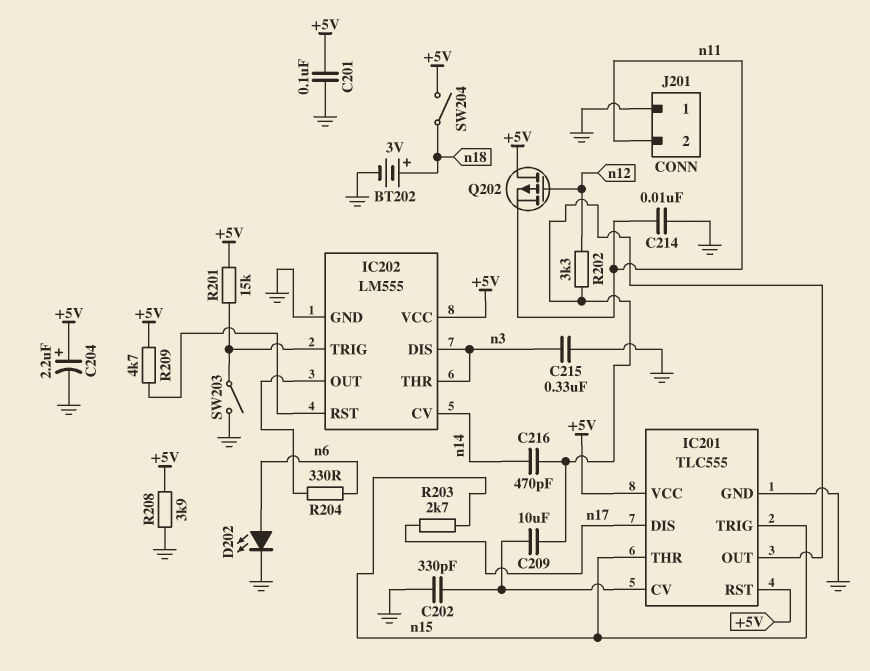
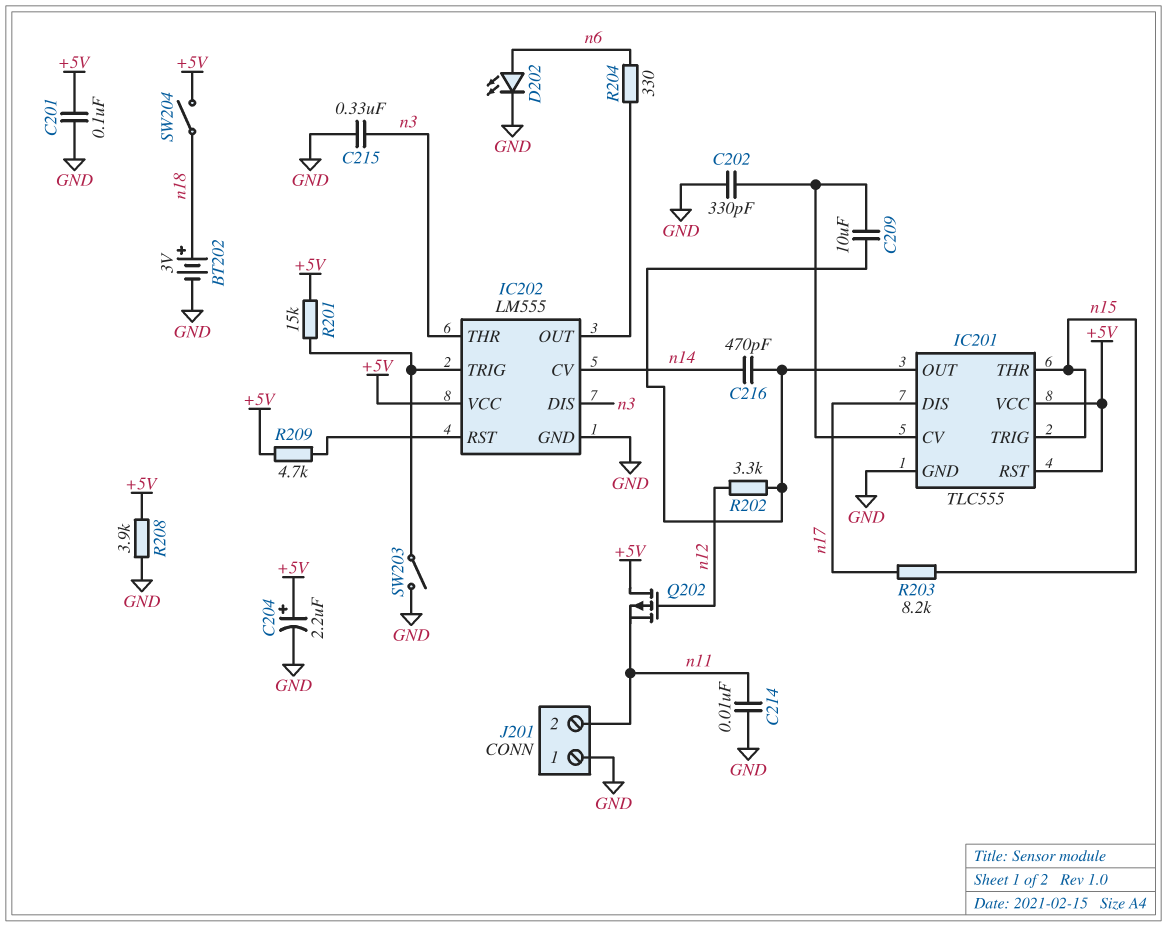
R203: 2.7k (n15, n17) -> 8.2k (n15, n17)

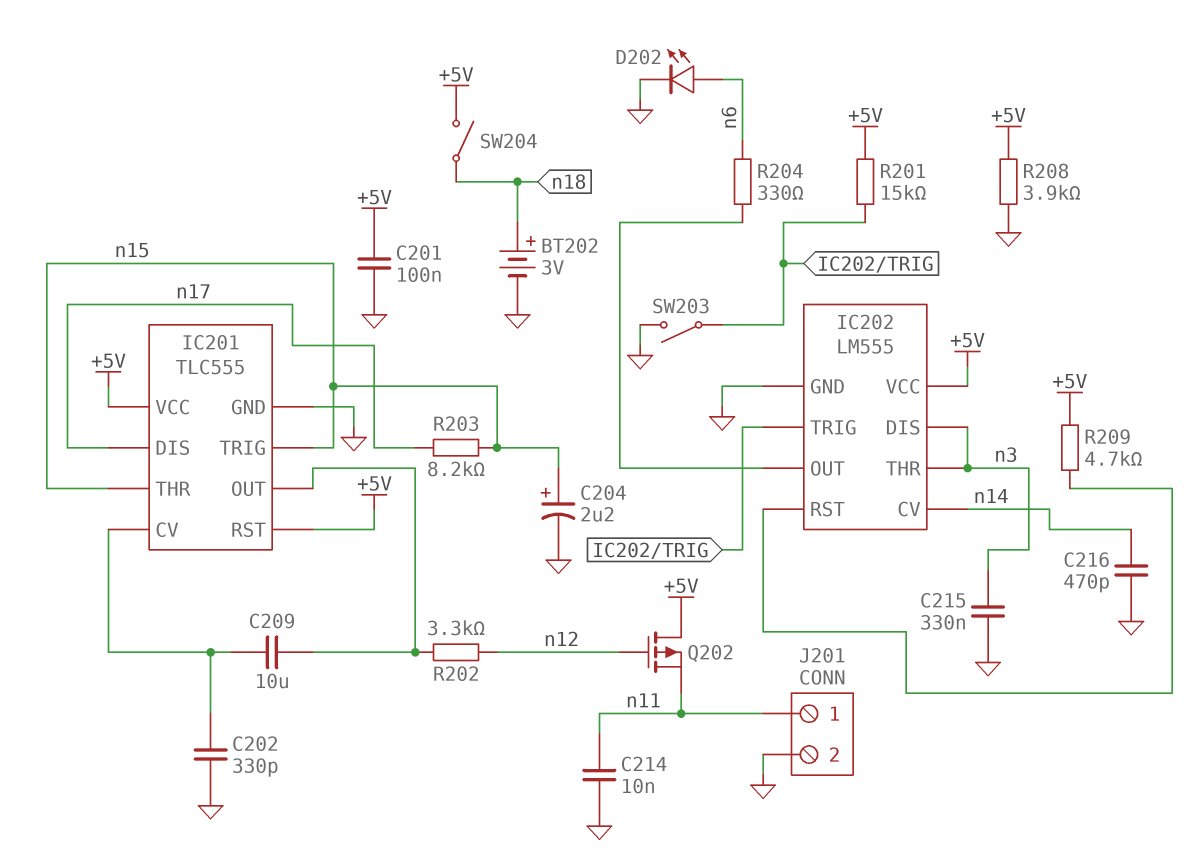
C204: 2.2uF (plus +5V, minus GND) -> 2.2uF (plus n15, minus GND)
C216: 470pF (IC201/OUT, n14) -> 470pF (GND, n14)
J201 pin 1: GND -> n11
J201 pin 2: n11 -> GND

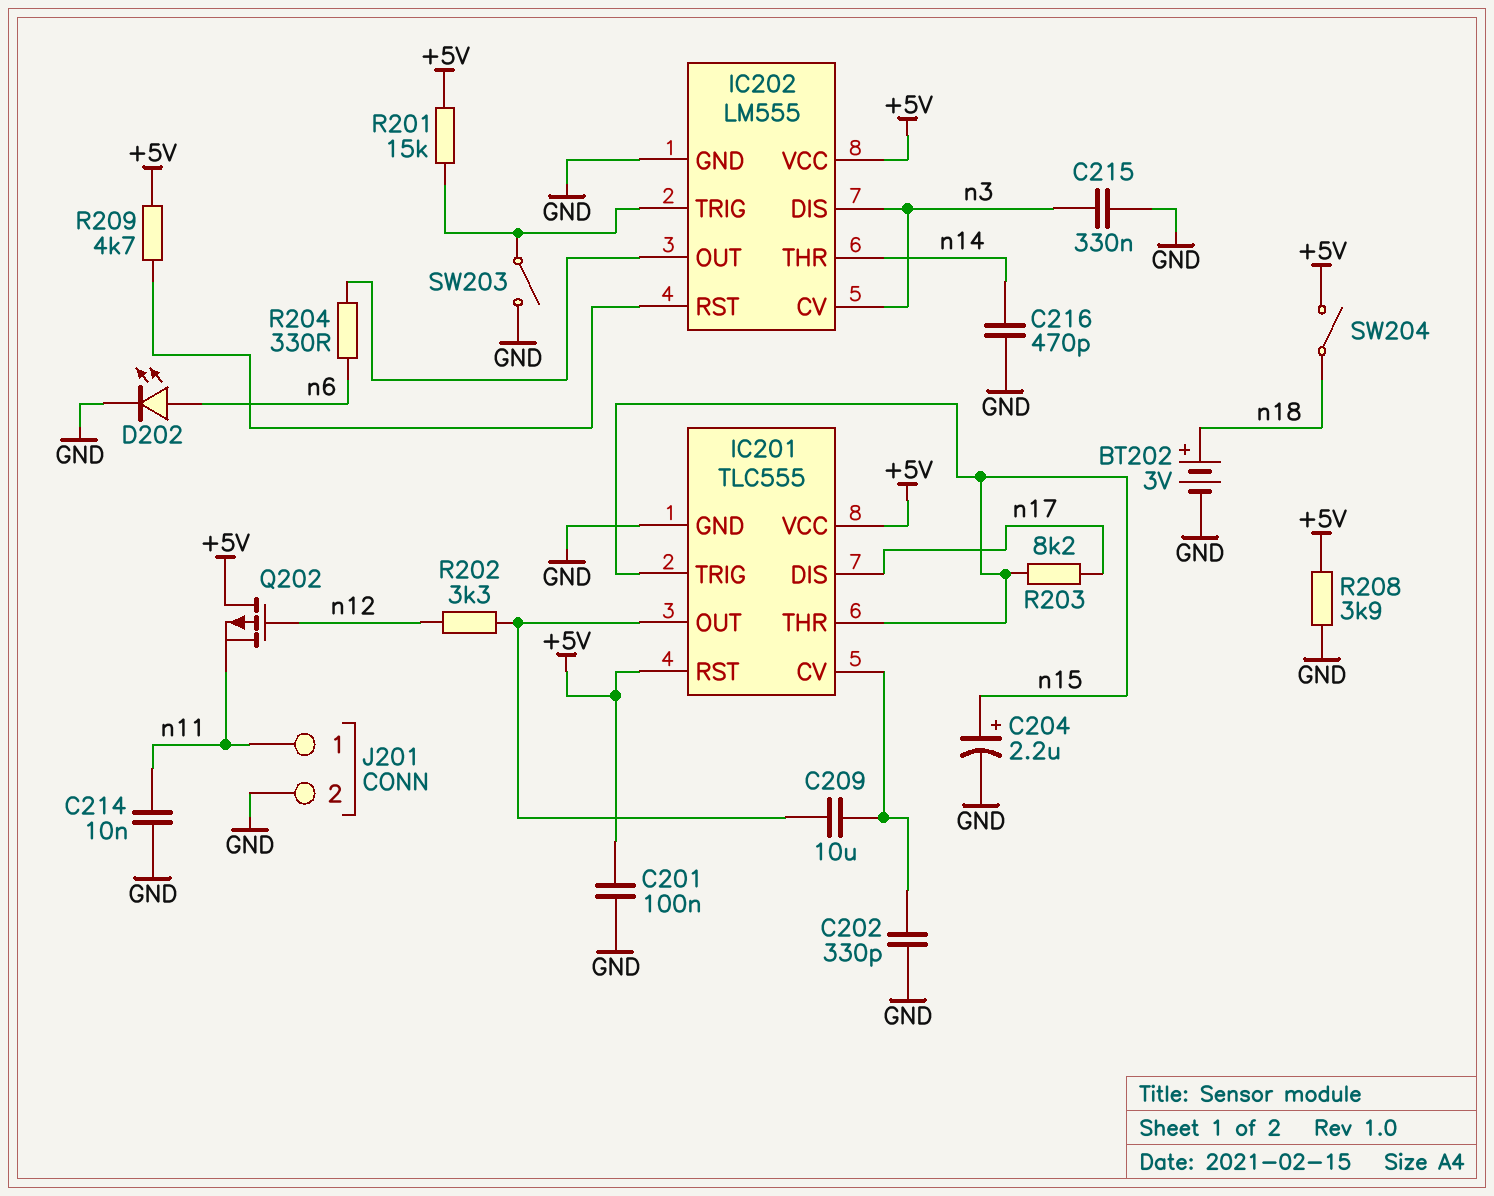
IC202 pin CV: n14 -> n3
IC202 pin THR: n3 -> n14

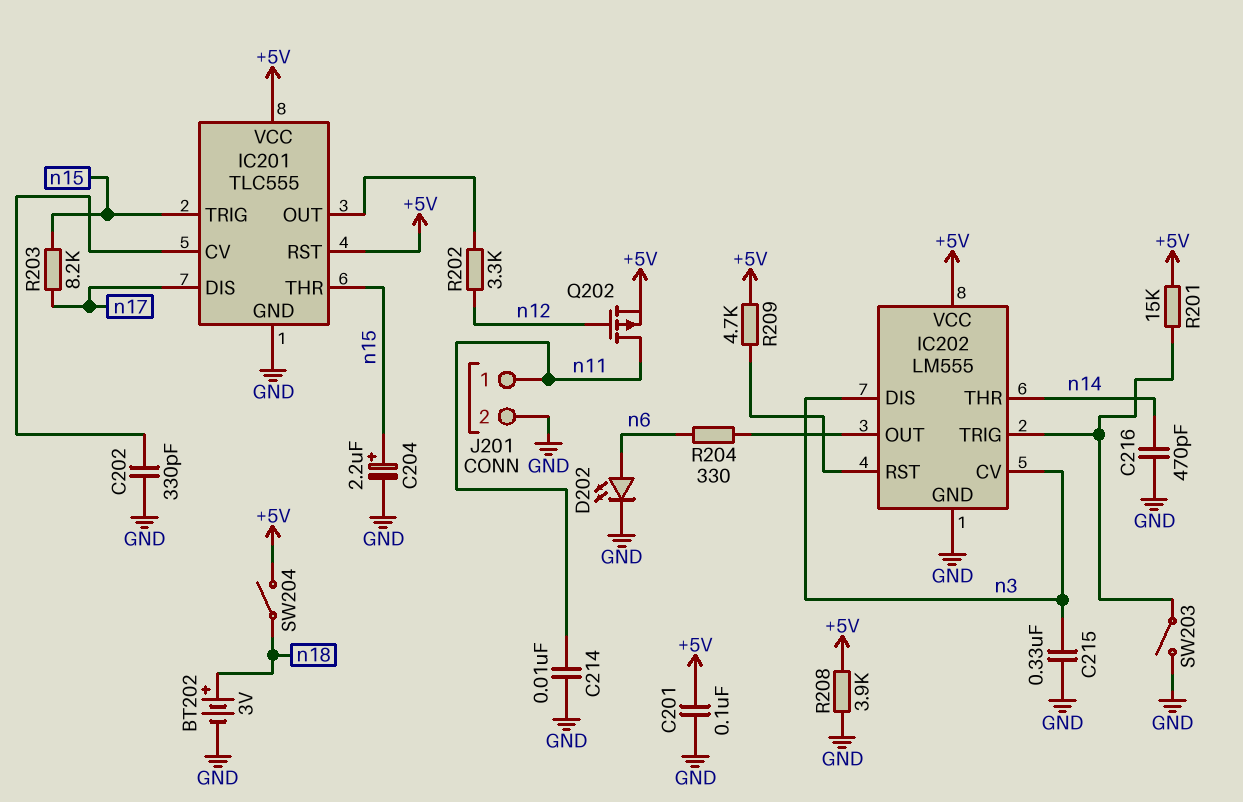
C209: 10uF (IC201/CV, IC201/OUT) -> none
Q202: PMOS (G n12, D +5V, S n11) -> PMOS (G n12, D n11, S +5V)

